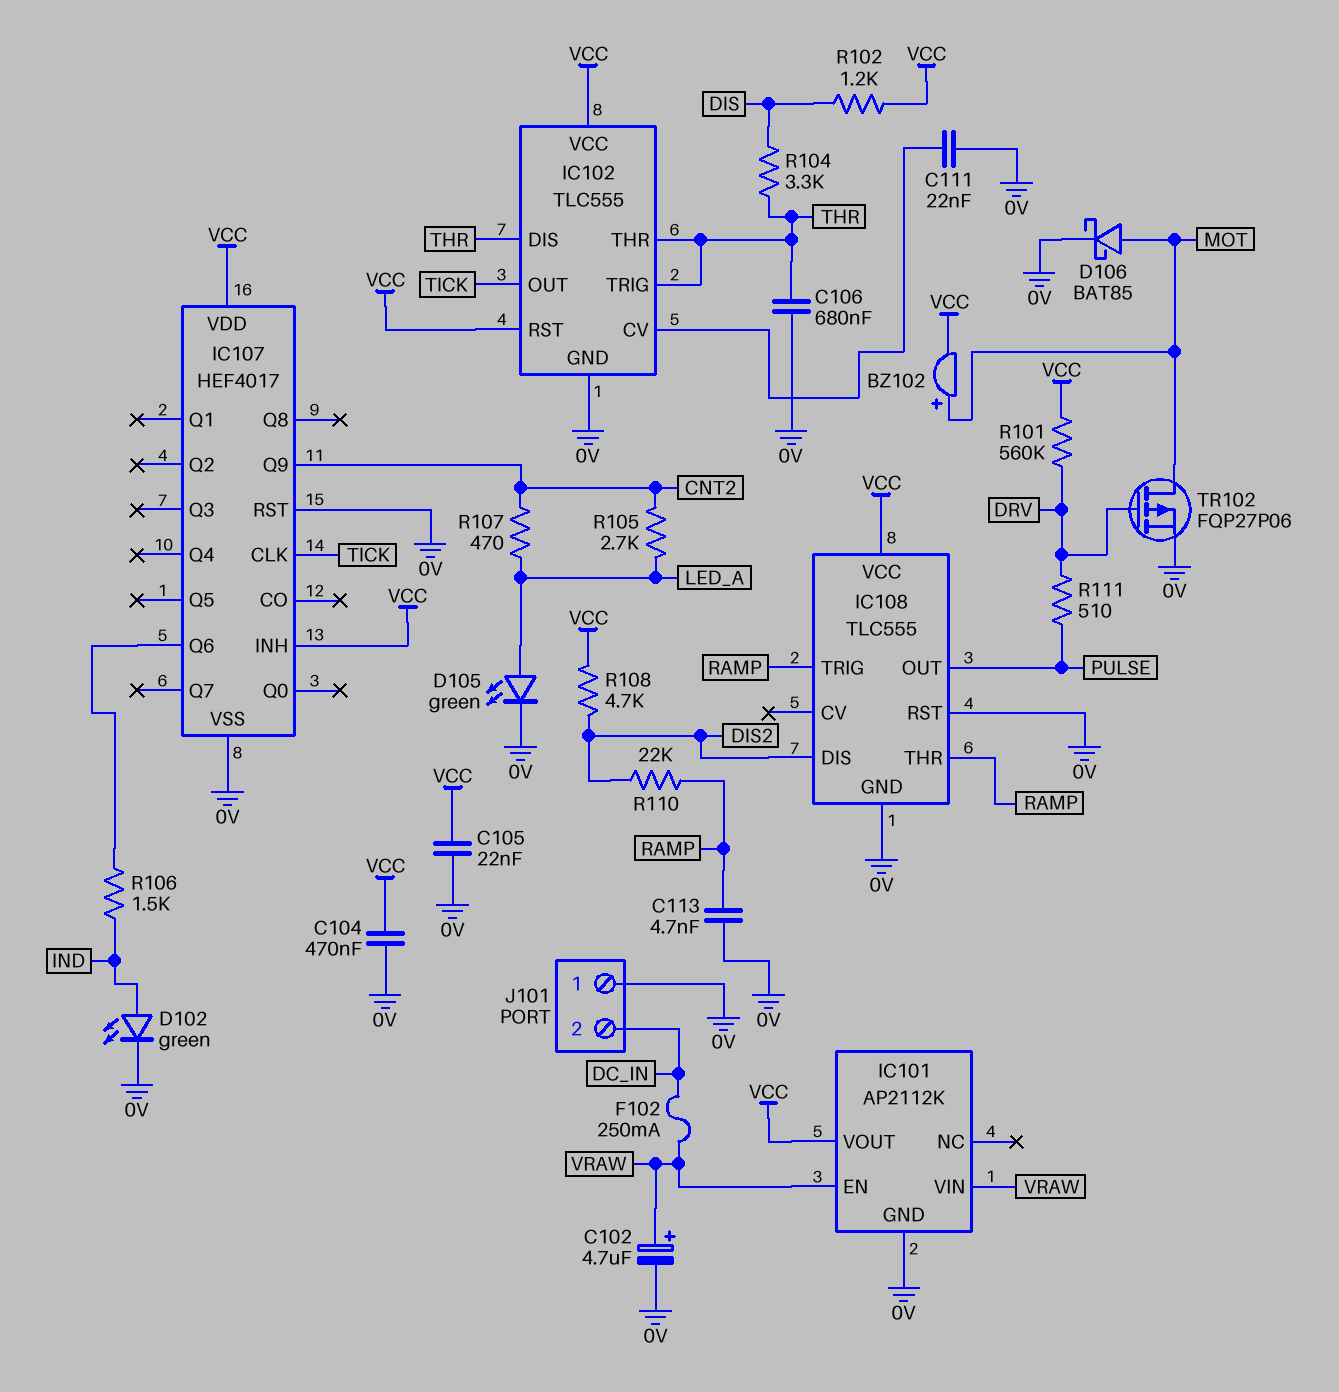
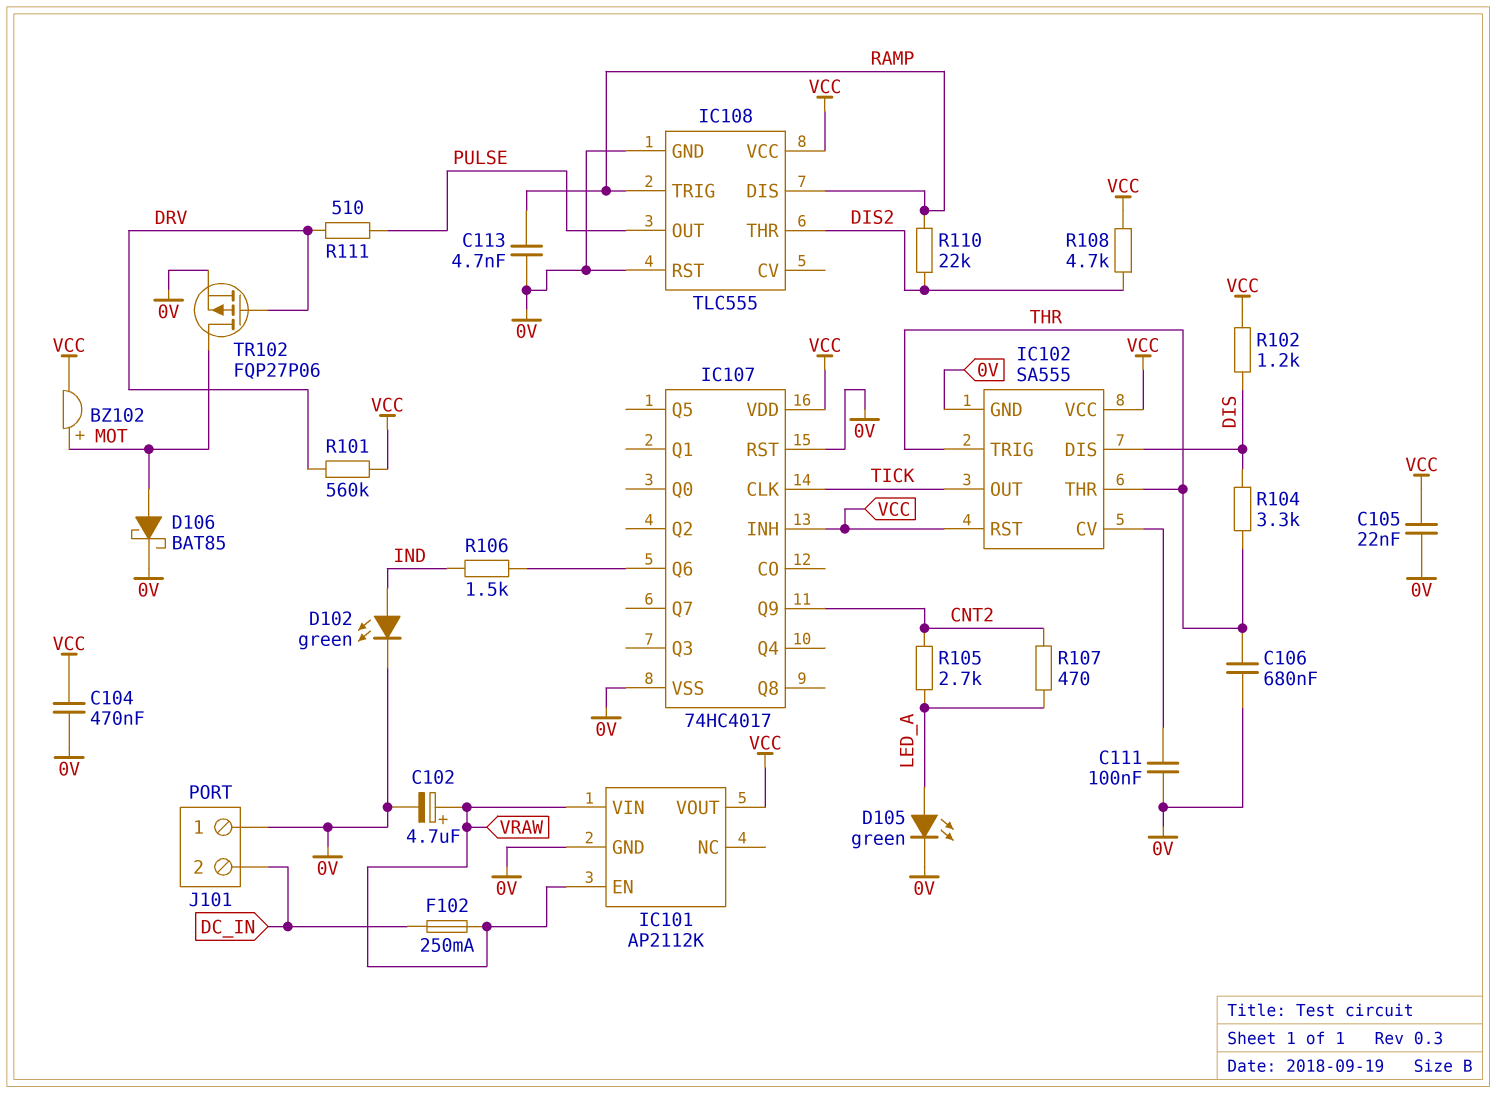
C111: 22nF (0V, IC102/CV) -> 100nF (0V, IC102/CV)
IC102: TLC555 -> SA555
IC102 pin DIS: THR -> DIS
IC107: HEF4017 -> 74HC4017
IC108 pin DIS: DIS2 -> RAMP
IC108 pin THR: RAMP -> DIS2

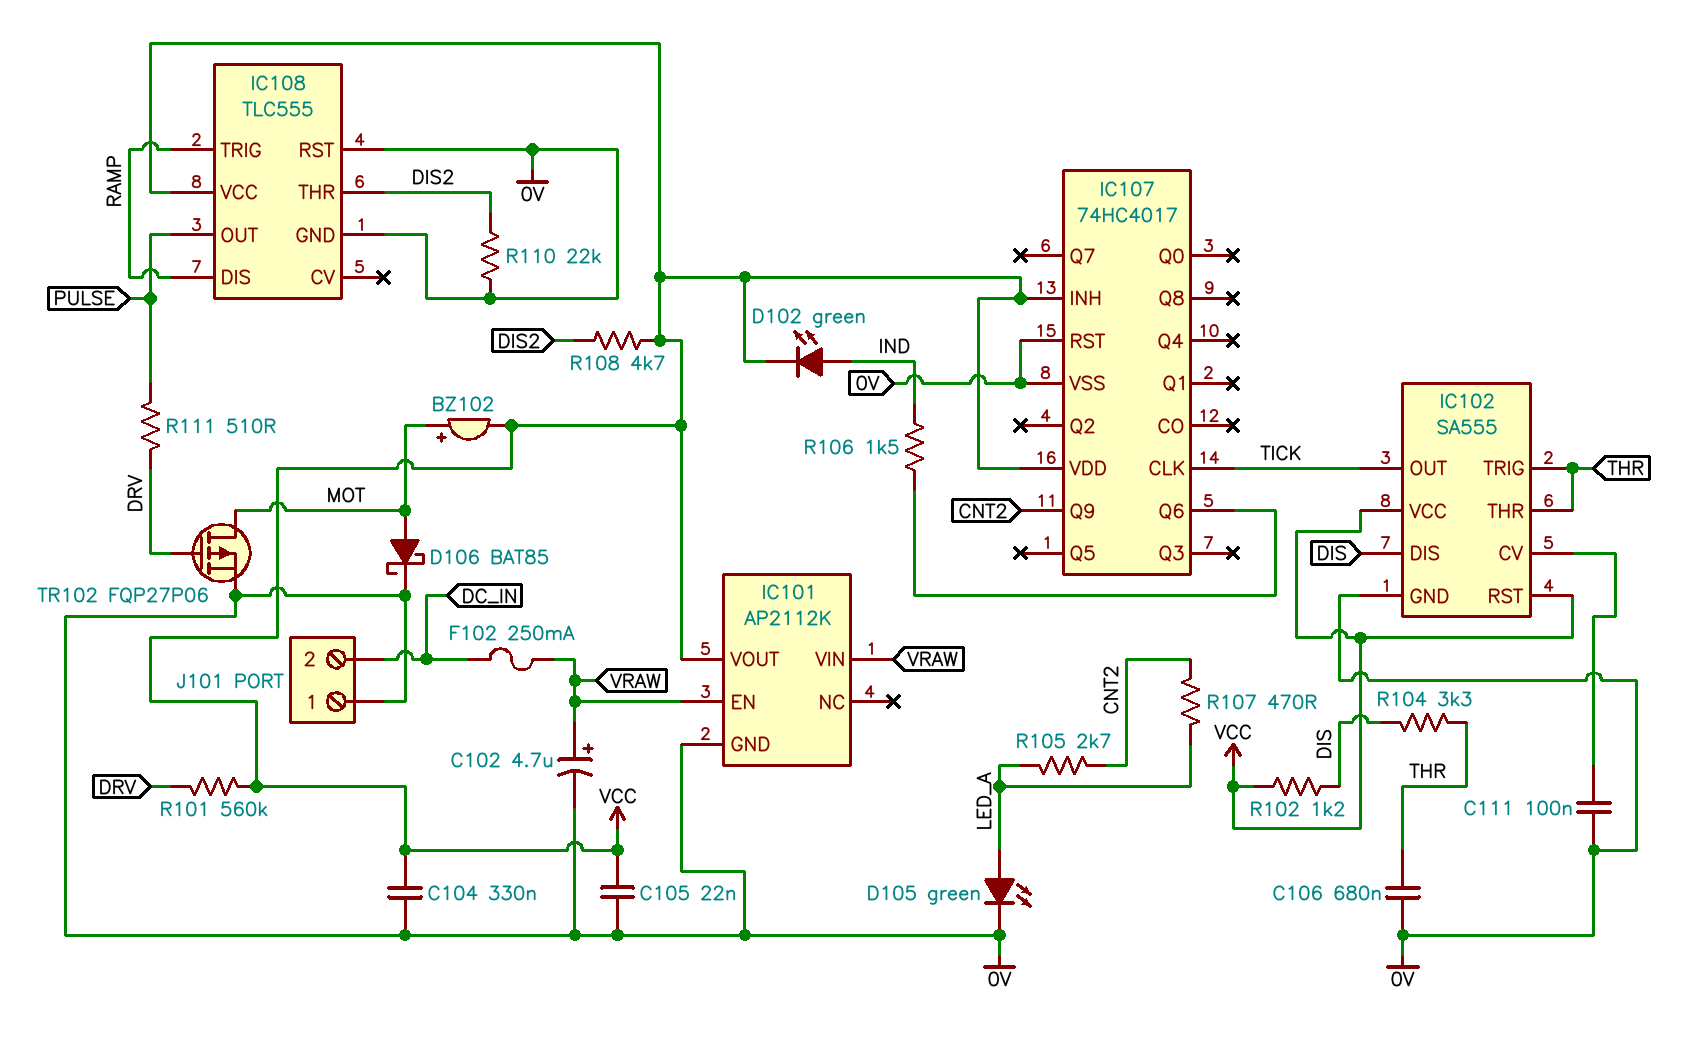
C104: 470nF (0V, VCC) -> 330nF (0V, VCC)
C113: 4.7nF (0V, RAMP) -> none
D102: LED green (A IND, K 0V) -> LED green (A IND, K VCC)
R110: 22k (DIS2, RAMP) -> 22k (0V, DIS2)

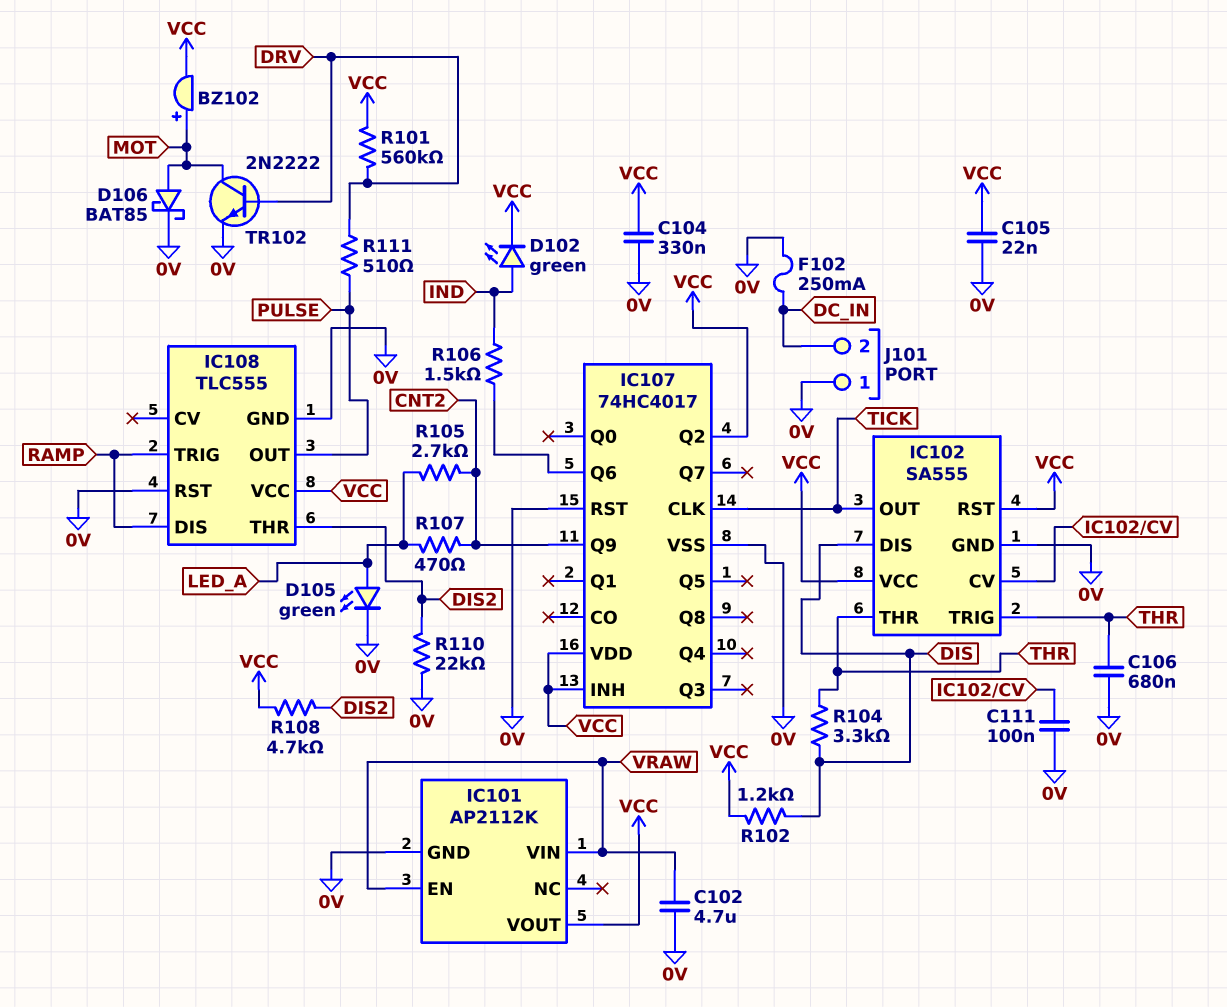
C102: 4.7uF (plus VRAW, minus 0V) -> 4.7uF (0V, VRAW)
F102: 250mA (DC_IN, VRAW) -> 250mA (0V, DC_IN)
IC107 pin Q2: none -> VCC
TR102: PMOS FQP27P06 (G DRV, D MOT, S 0V) -> NPN 2N2222 (B DRV, C MOT, E 0V)

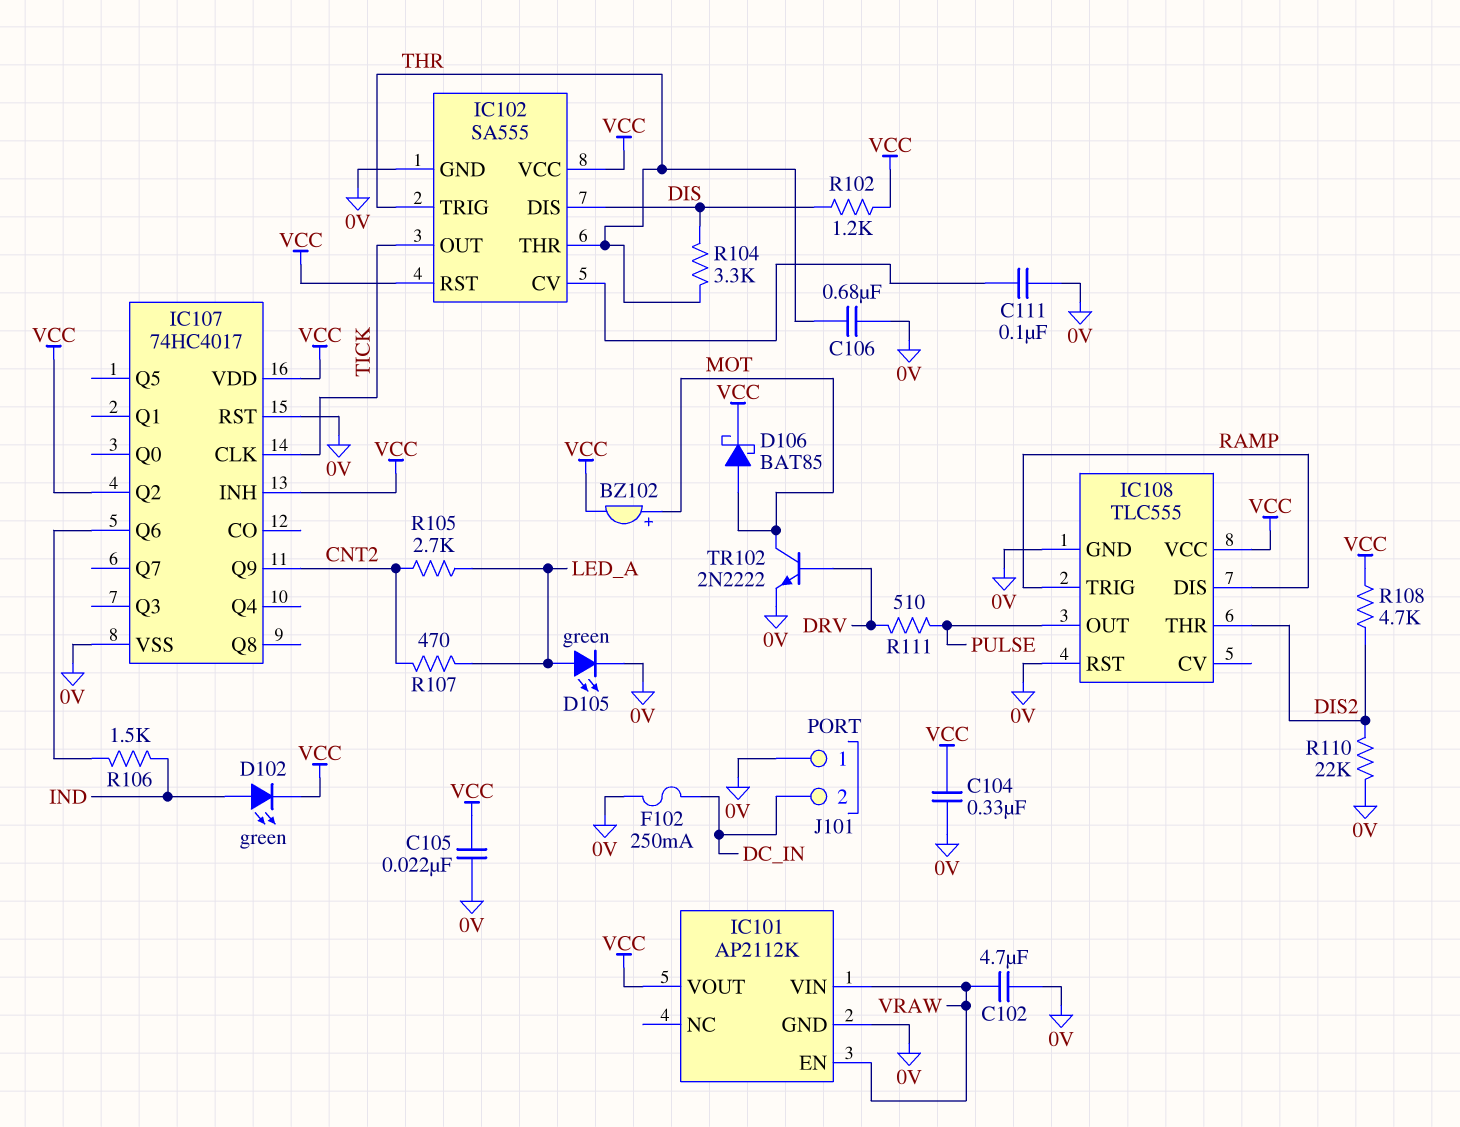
D106: schottky BAT85 (A MOT, K 0V) -> schottky BAT85 (A MOT, K VCC)
R101: 560k (DRV, VCC) -> none

